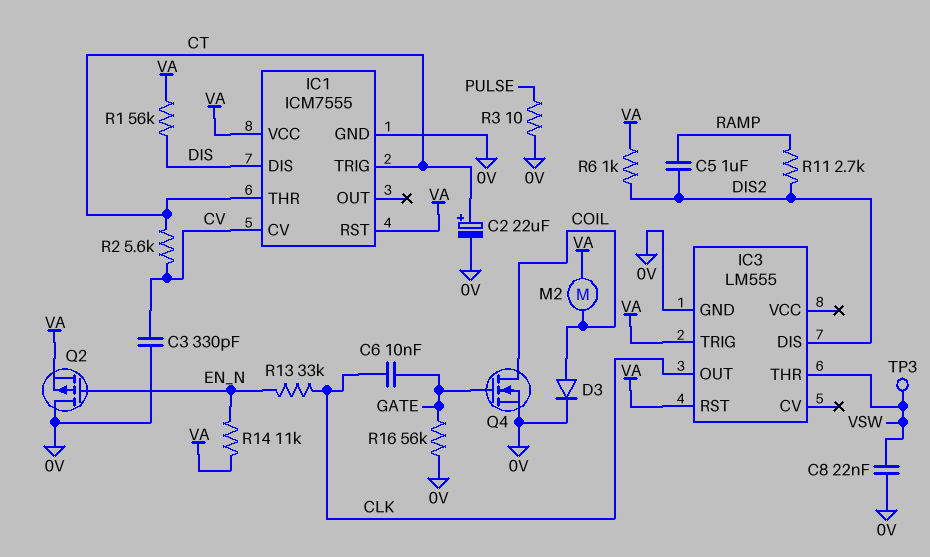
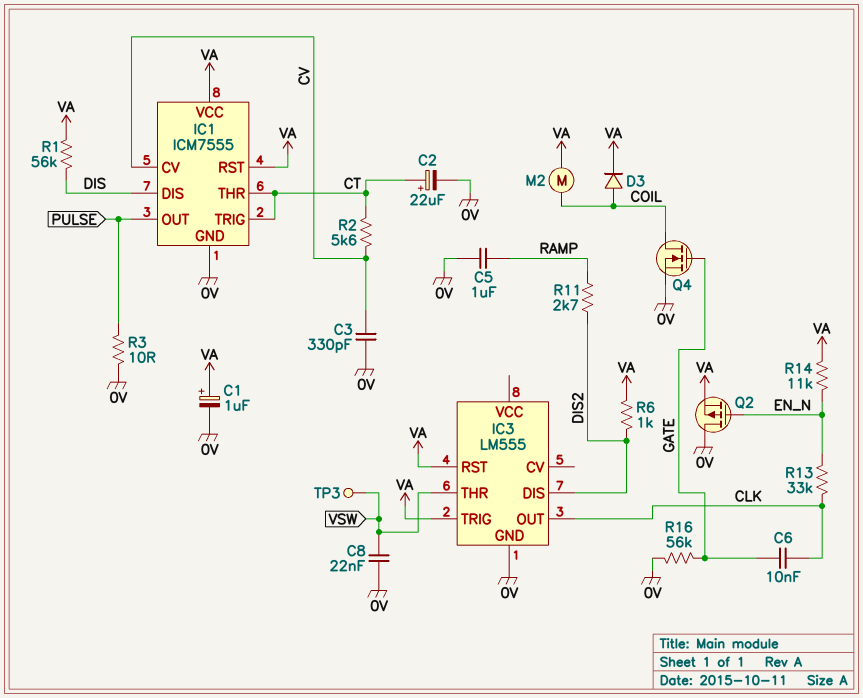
C1: none -> 1uF (plus VA, minus 0V)
C5: 1uF (DIS2, RAMP) -> 1uF (0V, RAMP)
D3: diode (A COIL, K 0V) -> diode (A COIL, K VA)
IC1 pin OUT: none -> PULSE

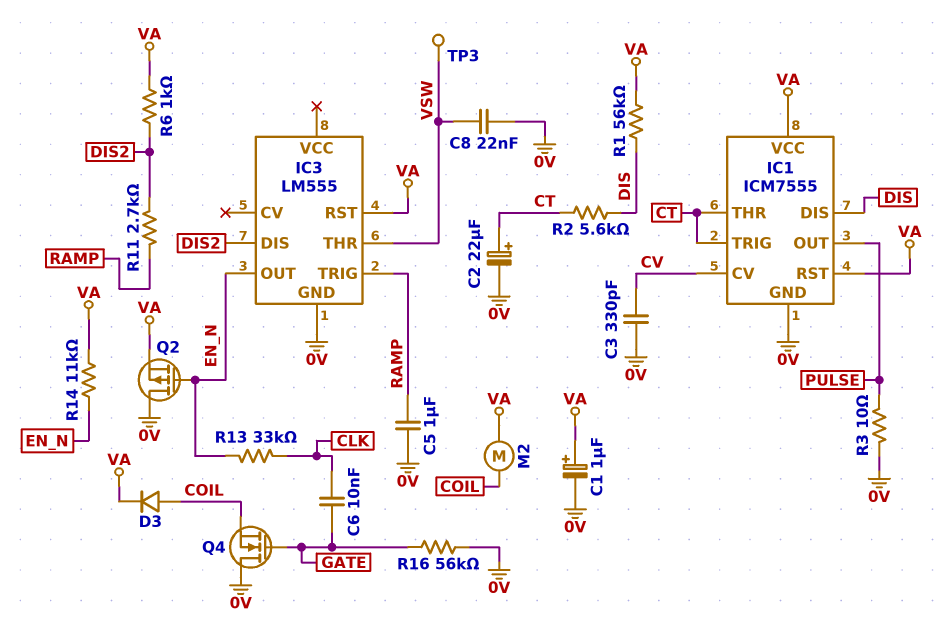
IC3 pin OUT: CLK -> EN_N
IC3 pin TRIG: VA -> RAMP
Q4: NMOS (G GATE, D COIL, S 0V) -> NMOS (G GATE, D 0V, S COIL)
R2: 5.6k (CT, CV) -> 5.6k (CT, DIS)

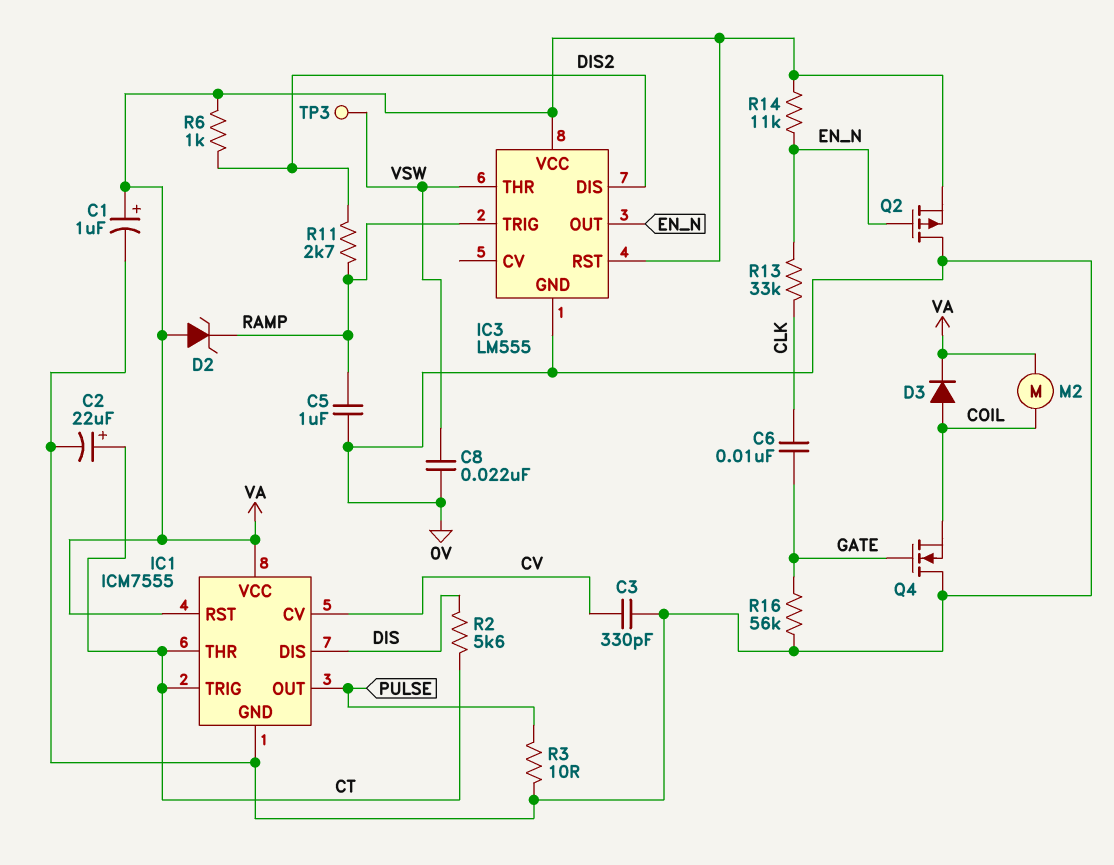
D2: none -> zener (A VA, K RAMP)
IC3 pin VCC: none -> VA
R1: 56k (DIS, VA) -> none

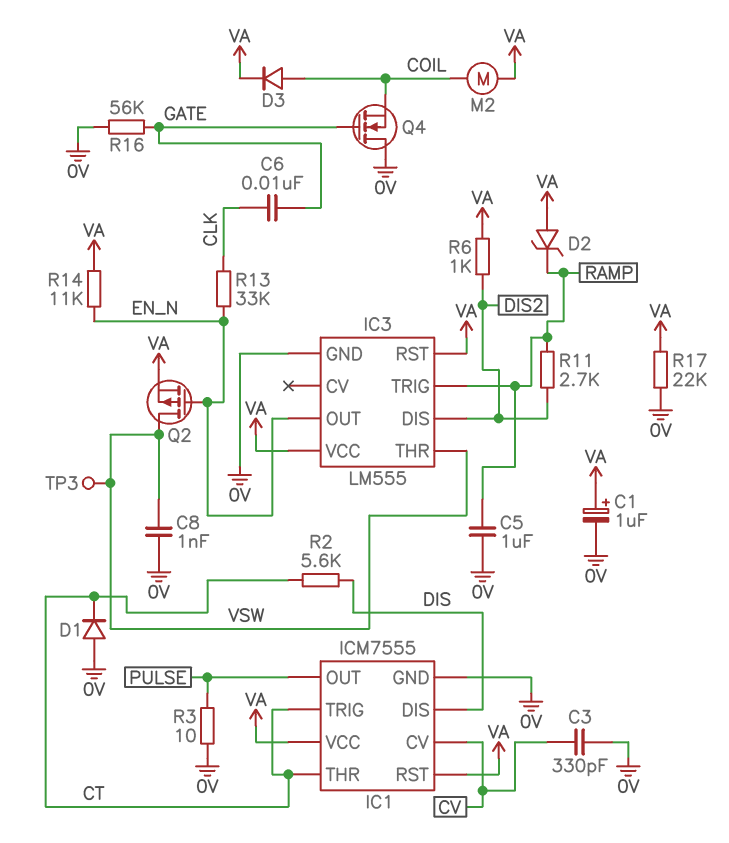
C2: 22uF (plus CT, minus 0V) -> none
C8: 22nF (0V, VSW) -> 1nF (0V, VSW)
D1: none -> diode (A 0V, K CT)
Q2: PMOS (G EN_N, D 0V, S VA) -> PMOS (G EN_N, D VSW, S VA)
R17: none -> 22k (0V, VA)

